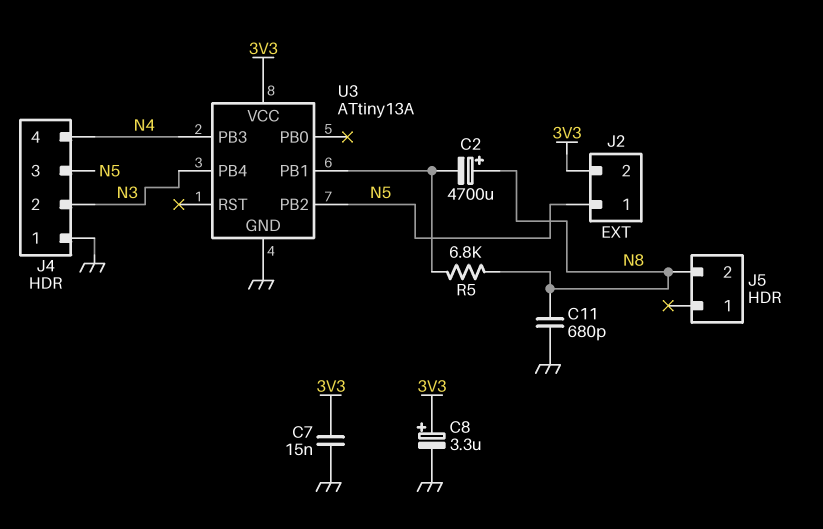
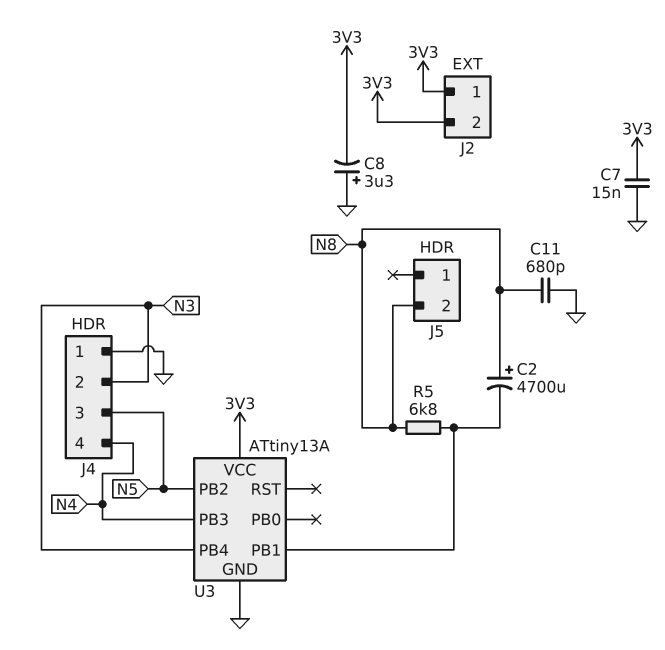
C8: 3.3uF (plus 3V3, minus GND) -> 3.3uF (plus GND, minus 3V3)
J2 pin 1: N5 -> 3V3

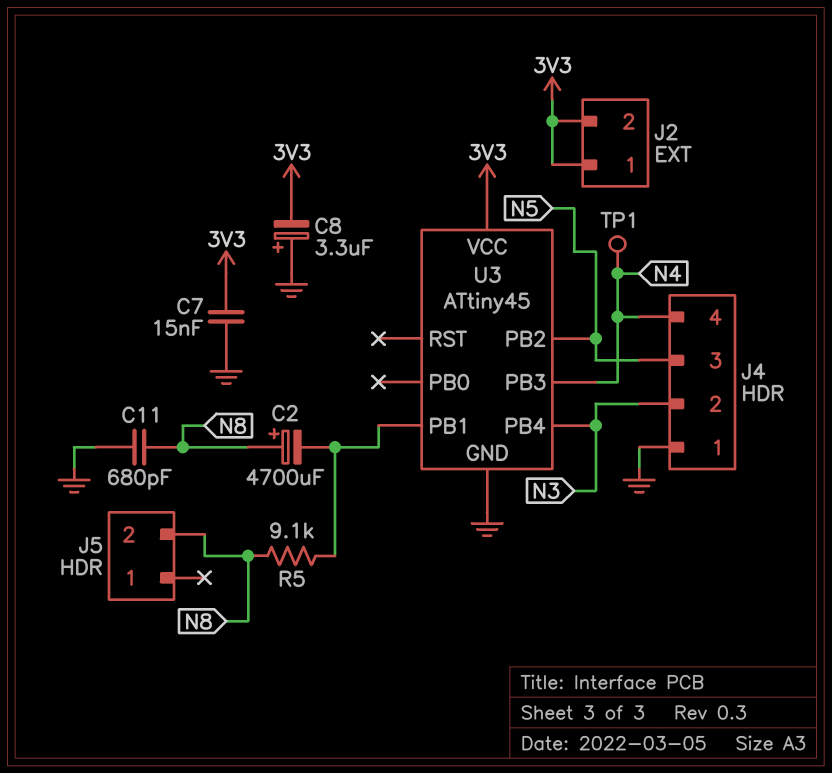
R5: 6.8k (N8, U3/PB1) -> 9.1k (N8, U3/PB1)
TP1: none -> test point (N4)
U3: ATtiny13A -> ATtiny45

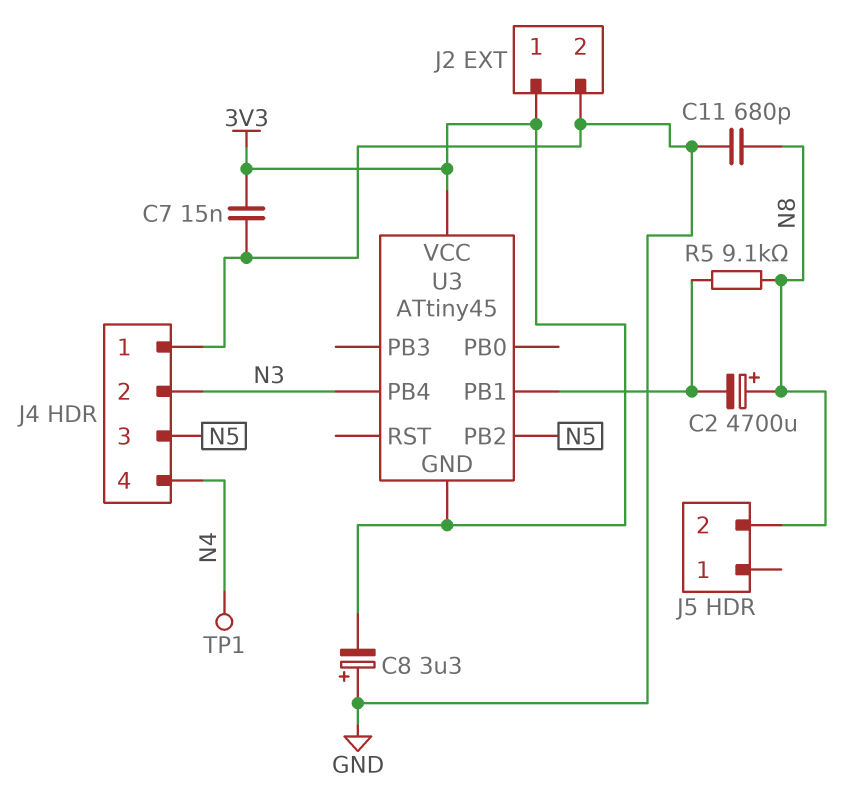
J2 pin 2: 3V3 -> GND
U3 pin GND: GND -> 3V3
U3 pin PB3: N4 -> none

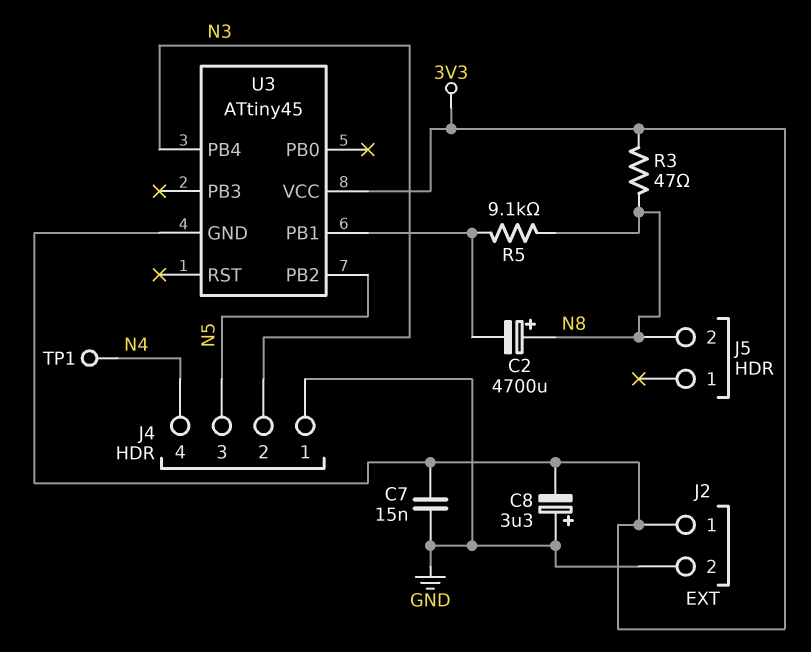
C11: 680pF (GND, N8) -> none
R3: none -> 47 (3V3, N8)

